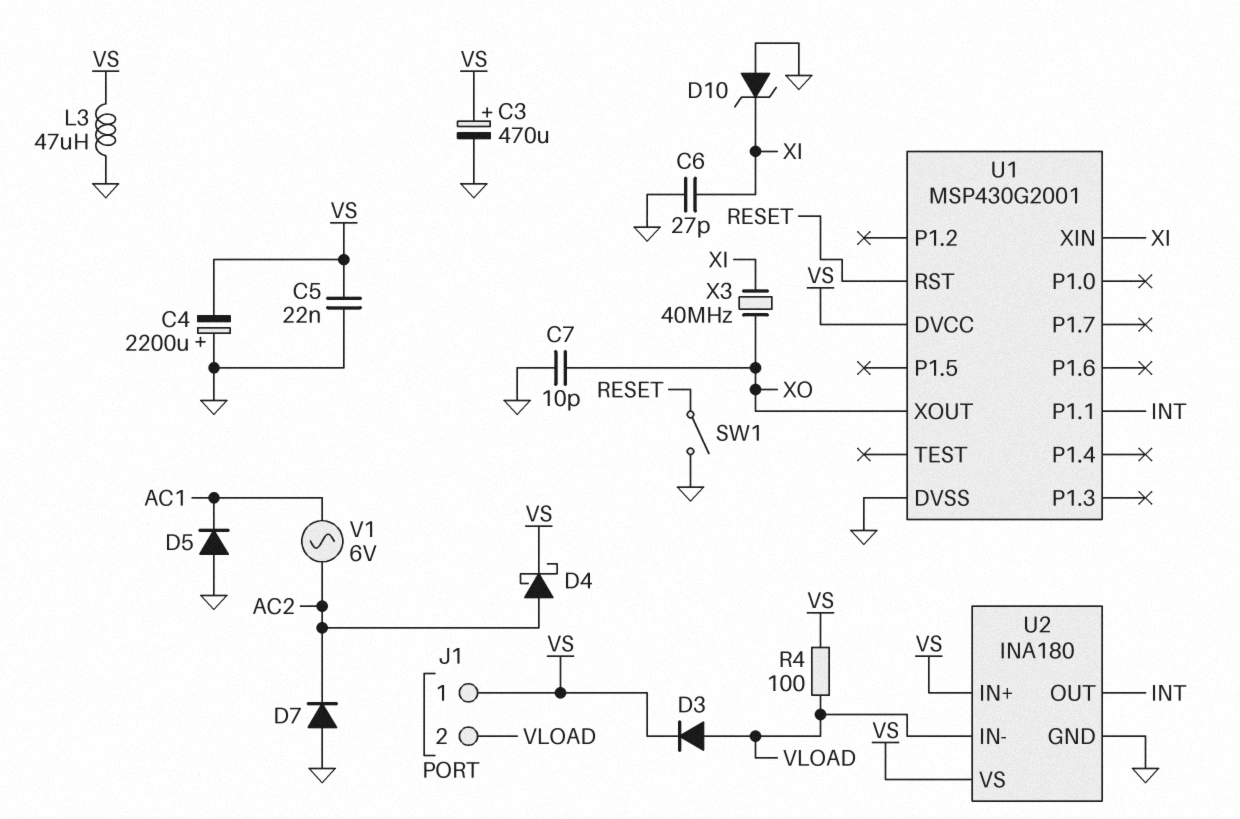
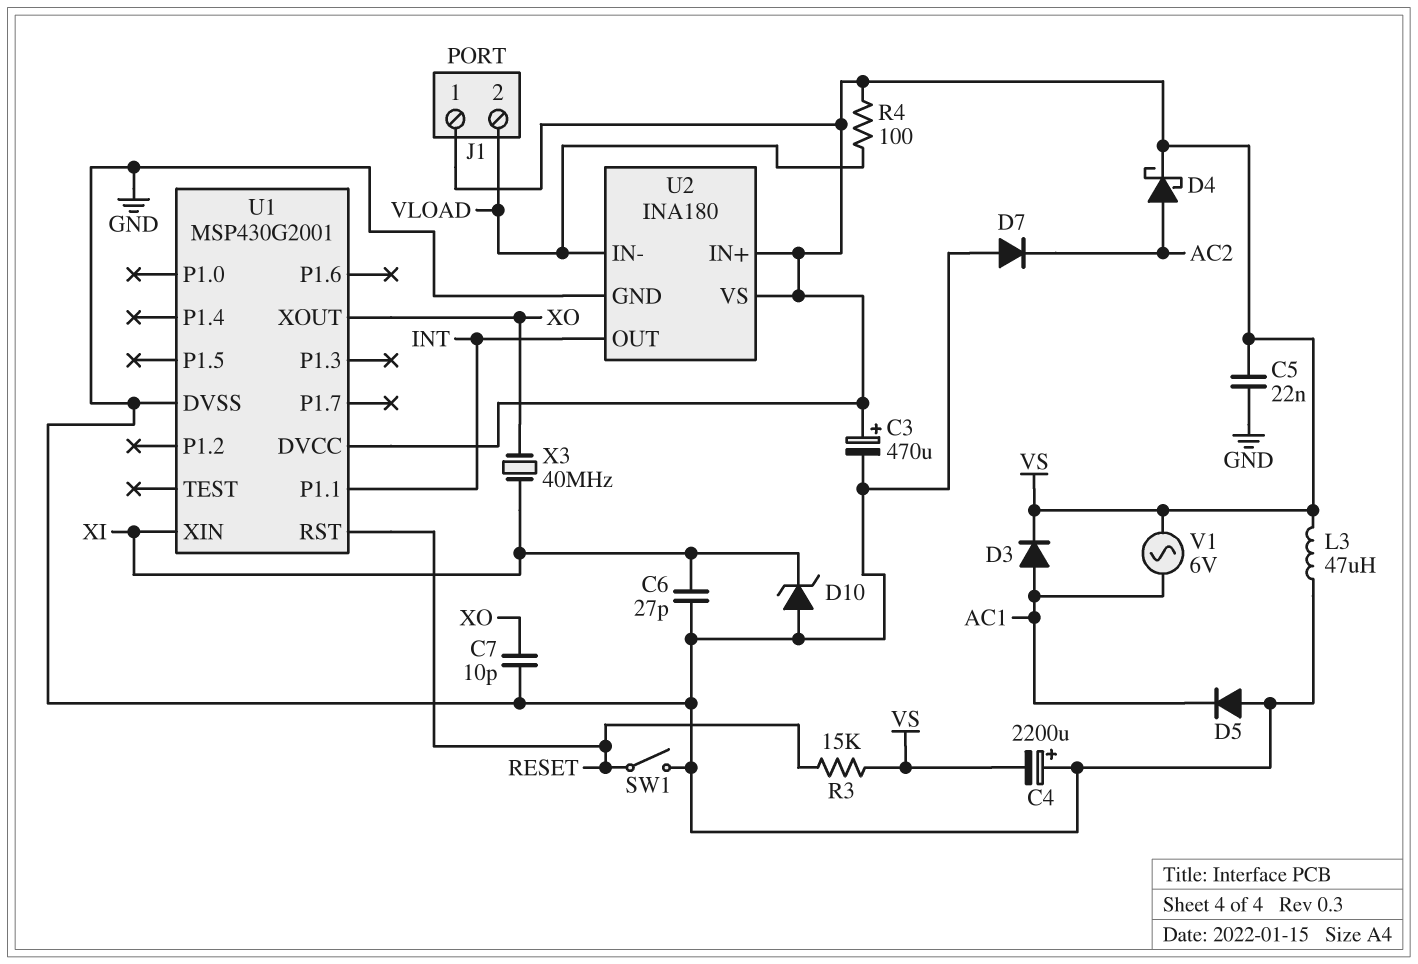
D3: diode (A VLOAD, K VS) -> diode (A AC1, K VS)
R3: none -> 15k (RESET, VS)
V1: AC 6V (AC1, AC2) -> AC 6V (AC1, VS)

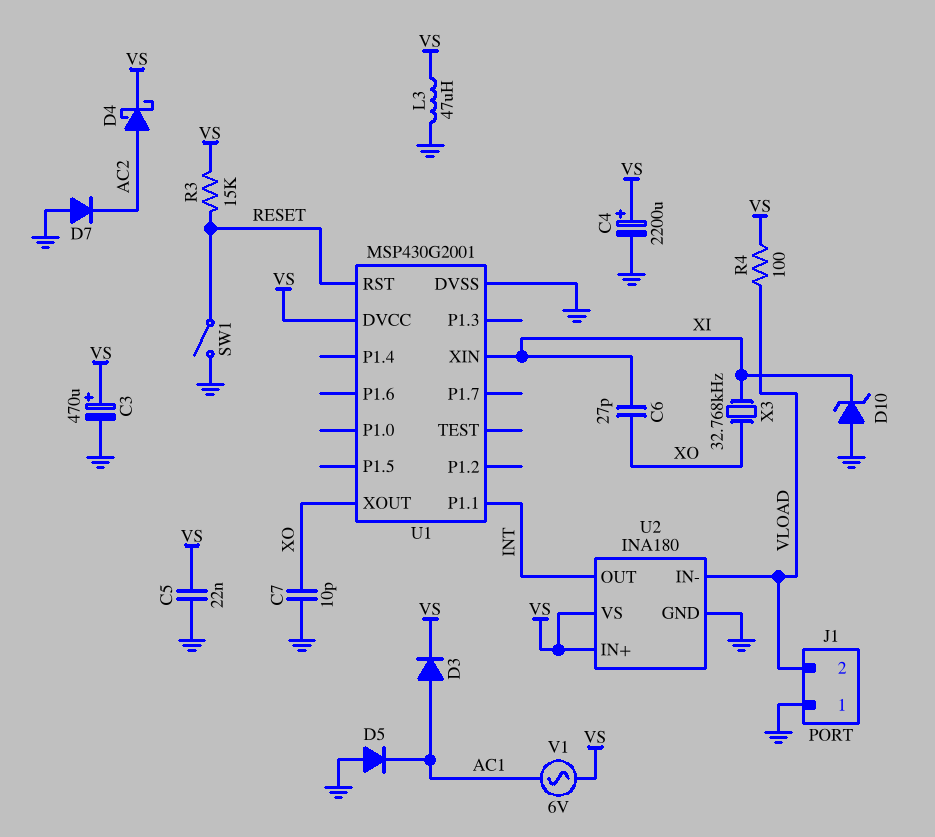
C4: 2200uF (plus GND, minus VS) -> 2200uF (plus VS, minus GND)
C6: 27pF (GND, XI) -> 27pF (XI, XO)
J1 pin 1: VS -> GND
X3: 40MHz (XI, XO) -> 32.768kHz (XI, XO)

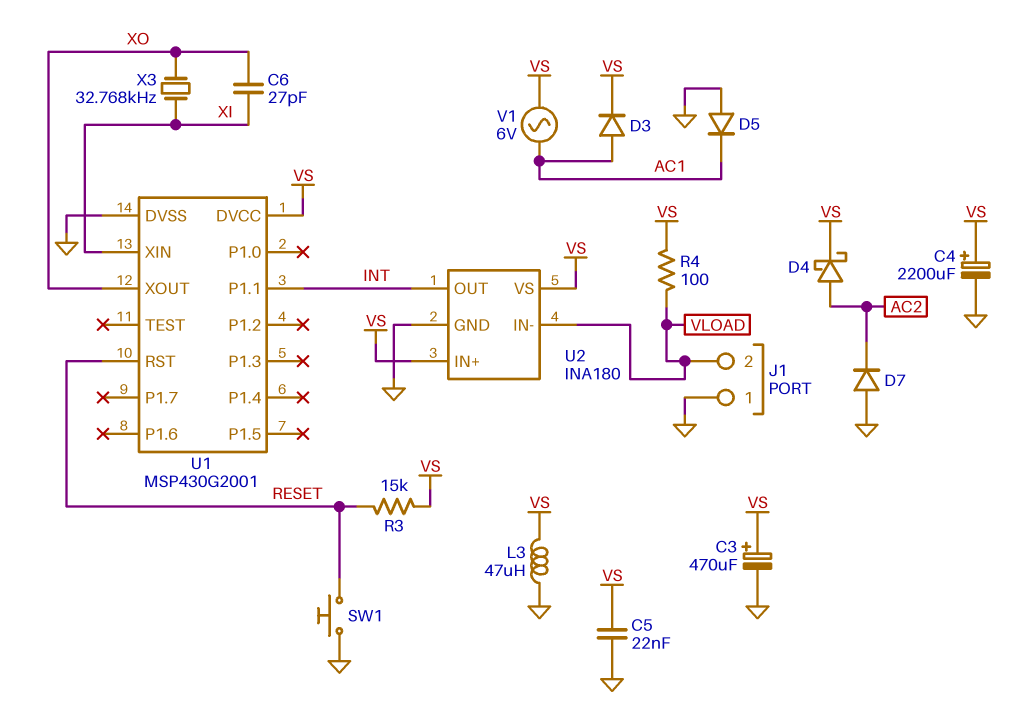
C7: 10pF (GND, XO) -> none
D10: zener (A GND, K XI) -> none
SW1: switch (GND, RESET) -> button (GND, RESET)

